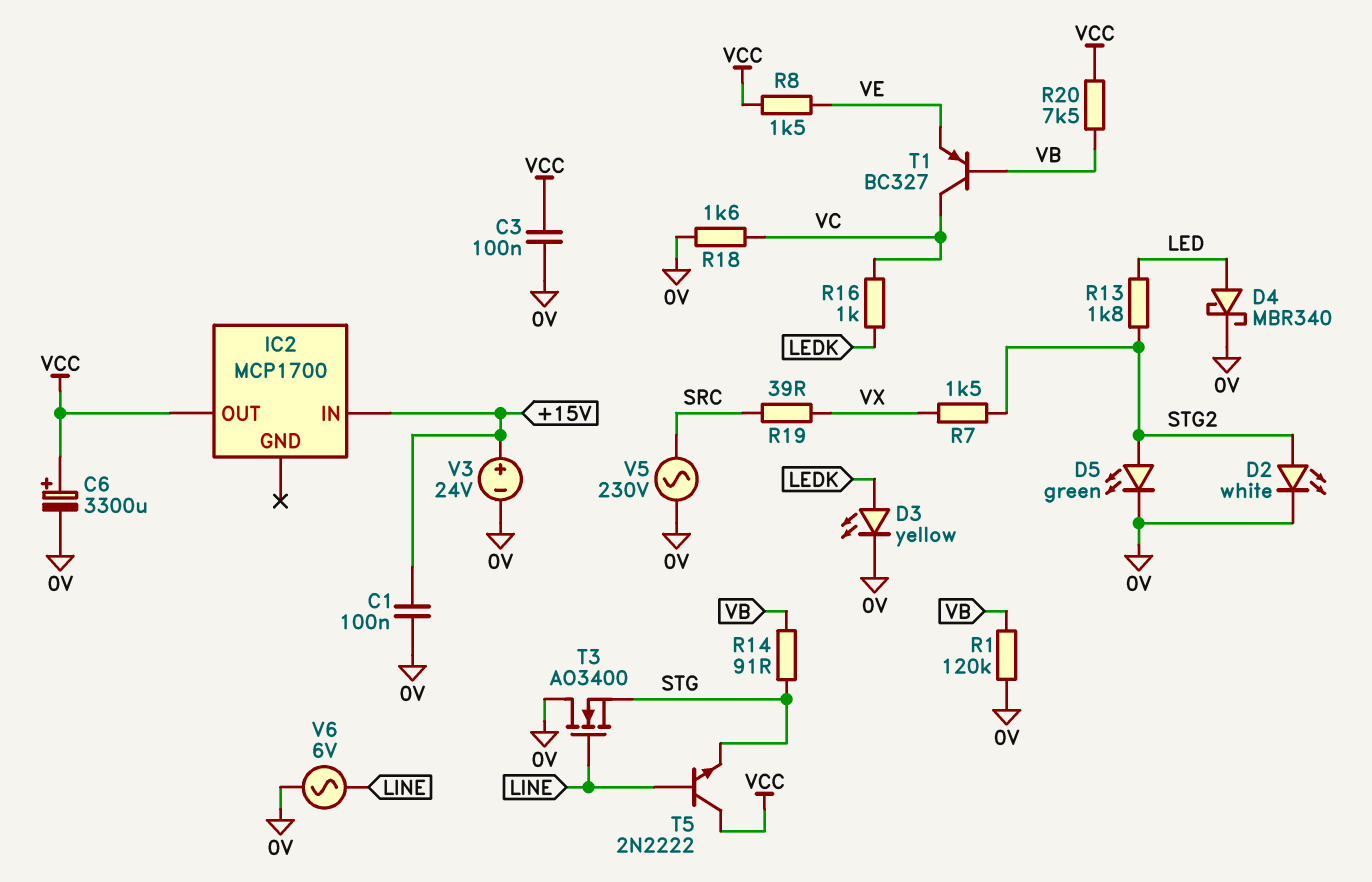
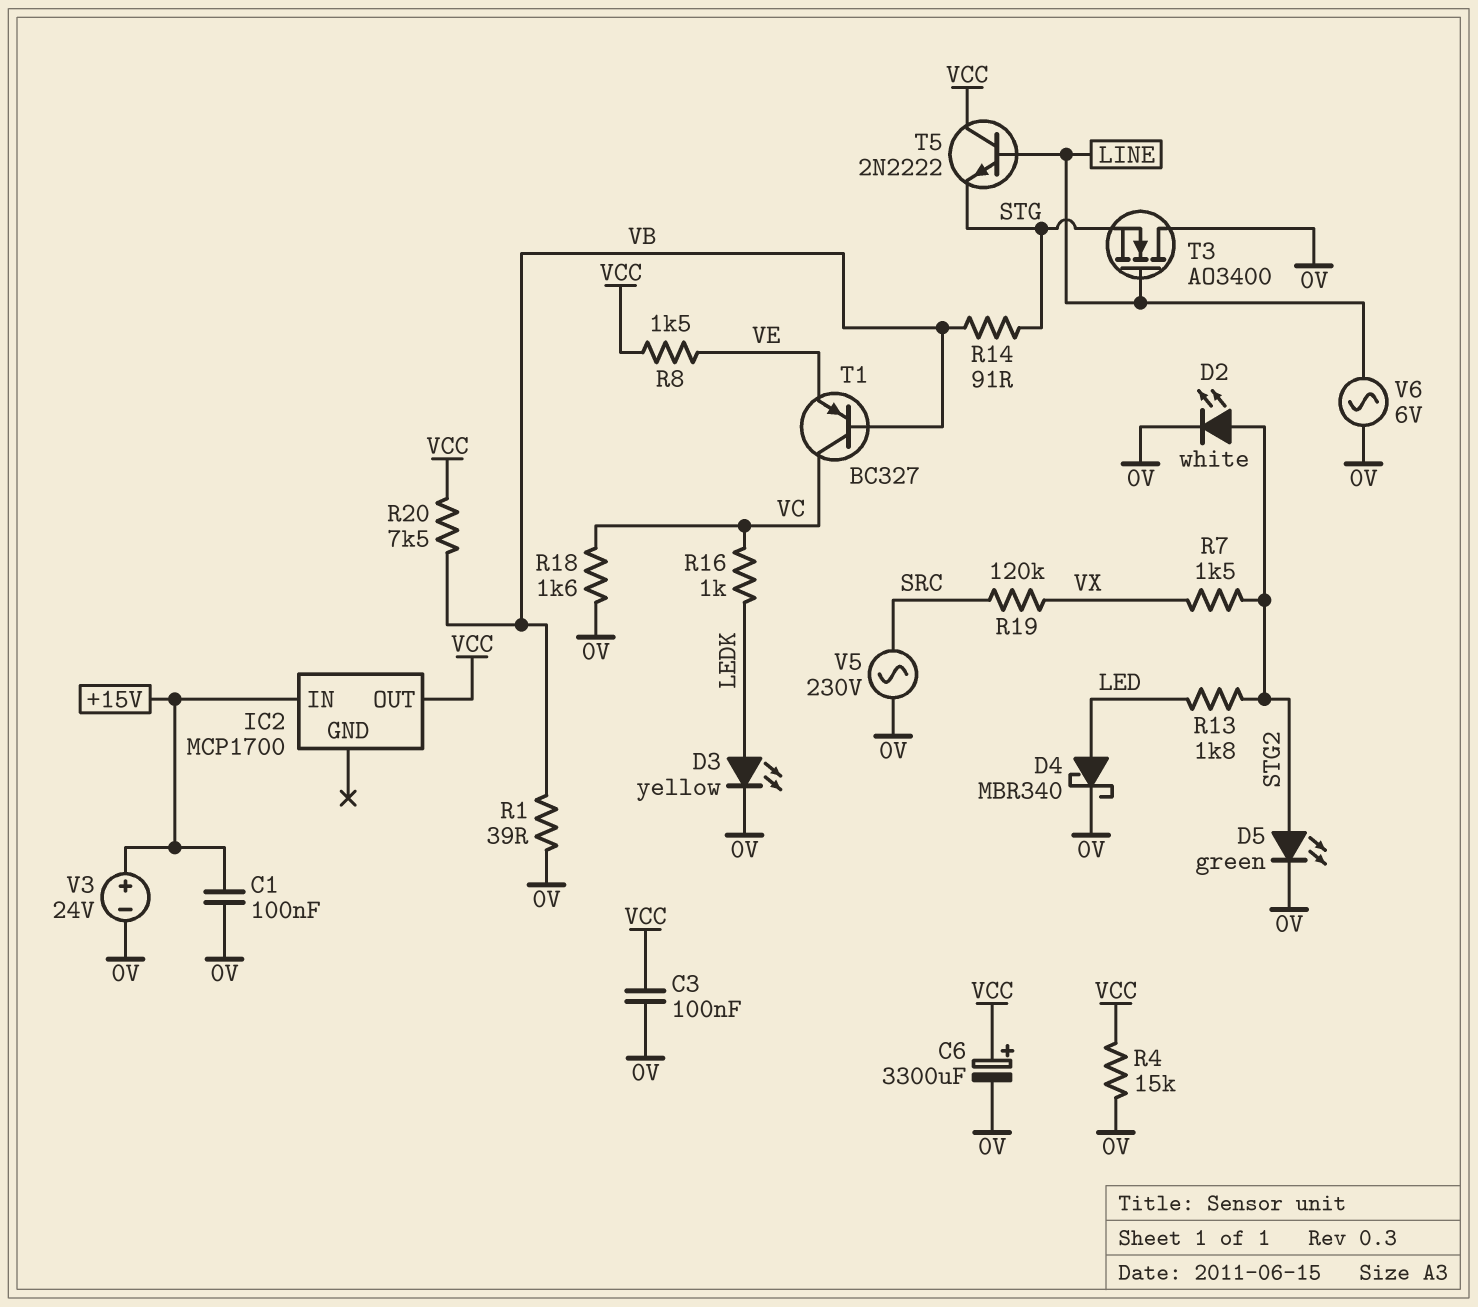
R1: 120k (0V, VB) -> 39 (0V, VB)
R4: none -> 15k (0V, VCC)
R19: 39 (SRC, VX) -> 120k (SRC, VX)

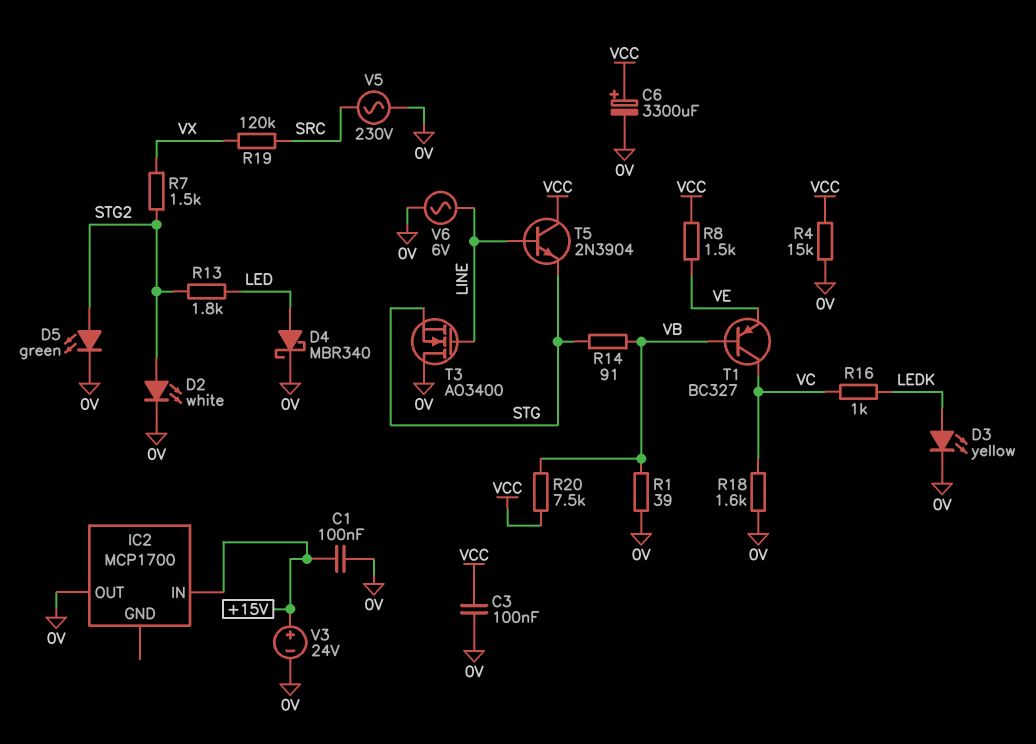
IC2 pin OUT: VCC -> 0V
T5: NPN 2N2222 (B LINE, C VCC, E STG) -> NPN 2N3904 (B LINE, C VCC, E STG)

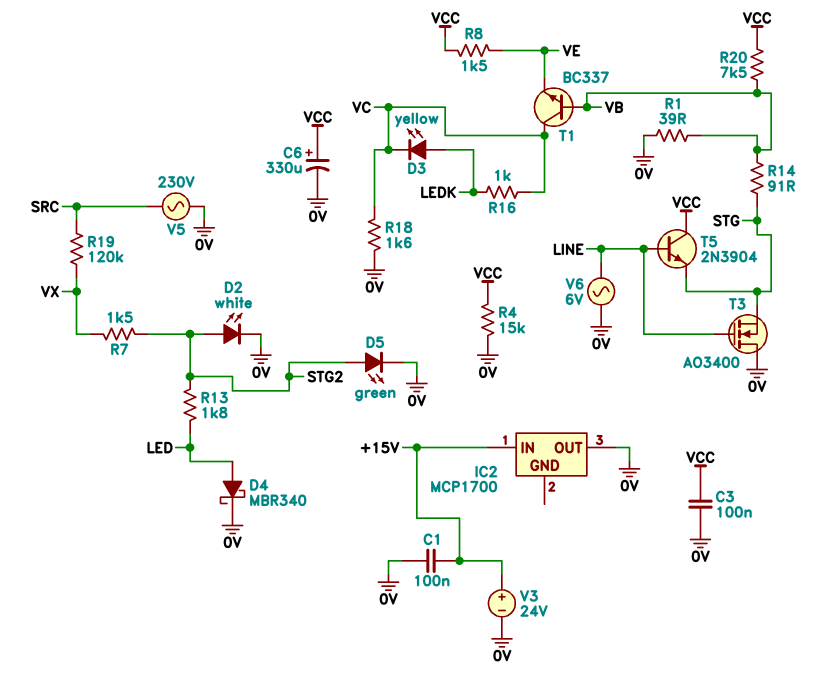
C6: 3300uF (plus VCC, minus 0V) -> 330uF (plus VCC, minus 0V)
D3: LED yellow (A LEDK, K 0V) -> LED yellow (A LEDK, K VC)
T1: PNP BC327 (B VB, C VC, E VE) -> NPN BC337 (B VB, C VC, E VE)

